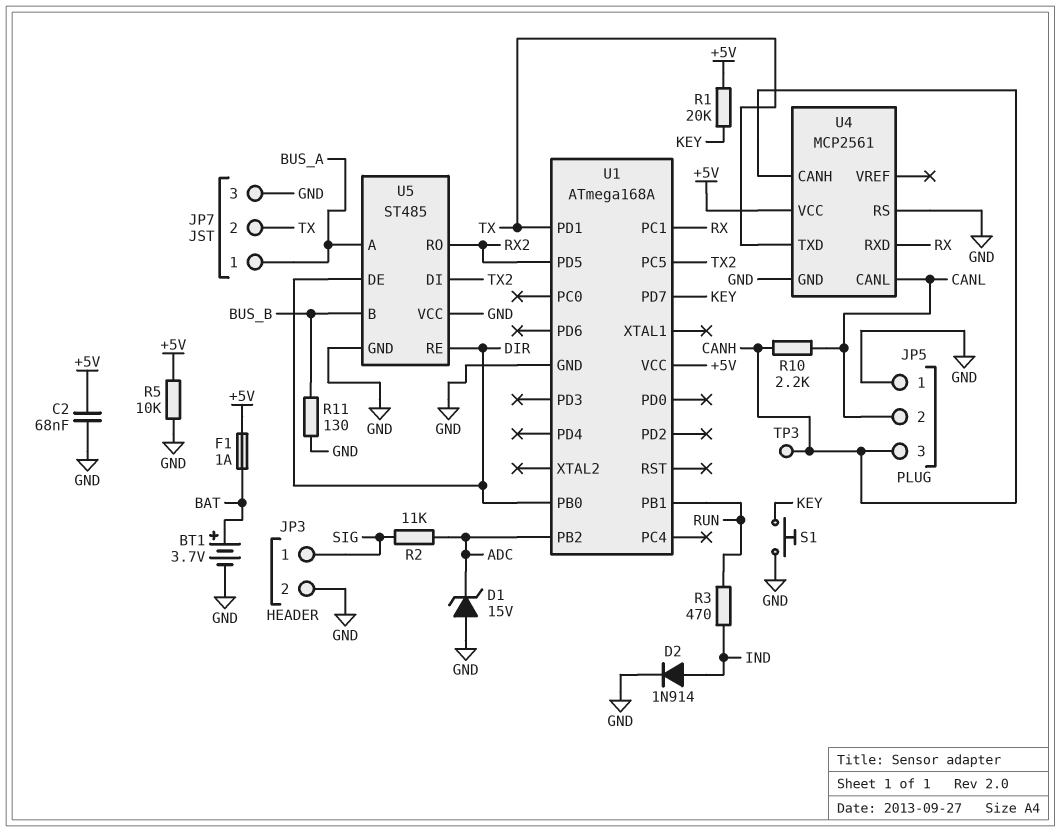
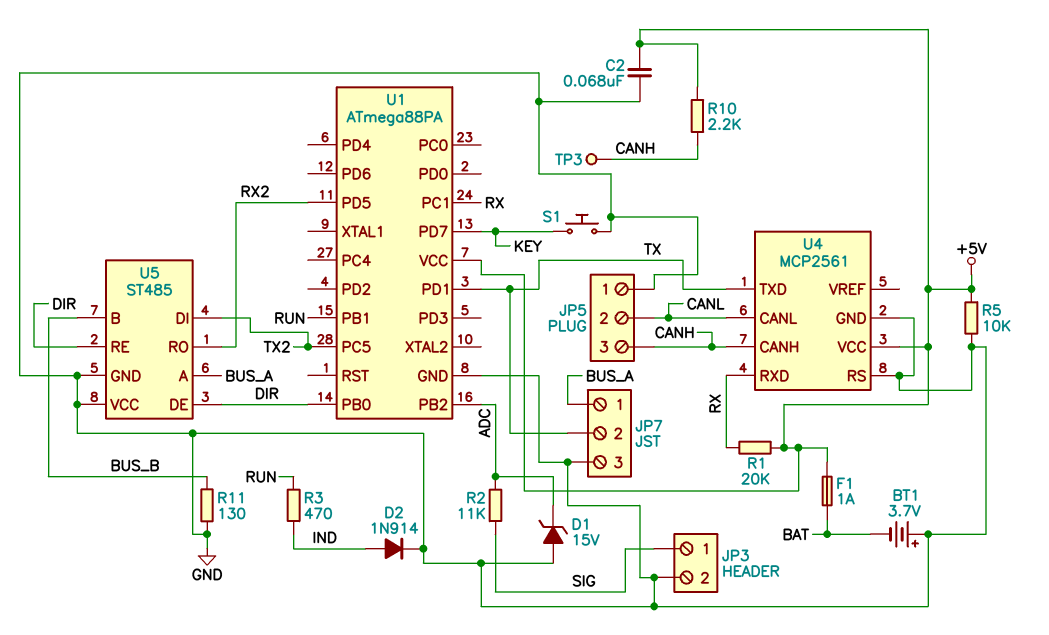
BT1: 3.7V (plus BAT, minus GND) -> 3.7V (plus GND, minus BAT)
R1: 20k (+5V, KEY) -> 20k (+5V, RX)
R10: 2.2k (CANH, CANL) -> 2.2k (+5V, CANH)
U1: ATmega168A -> ATmega88PA

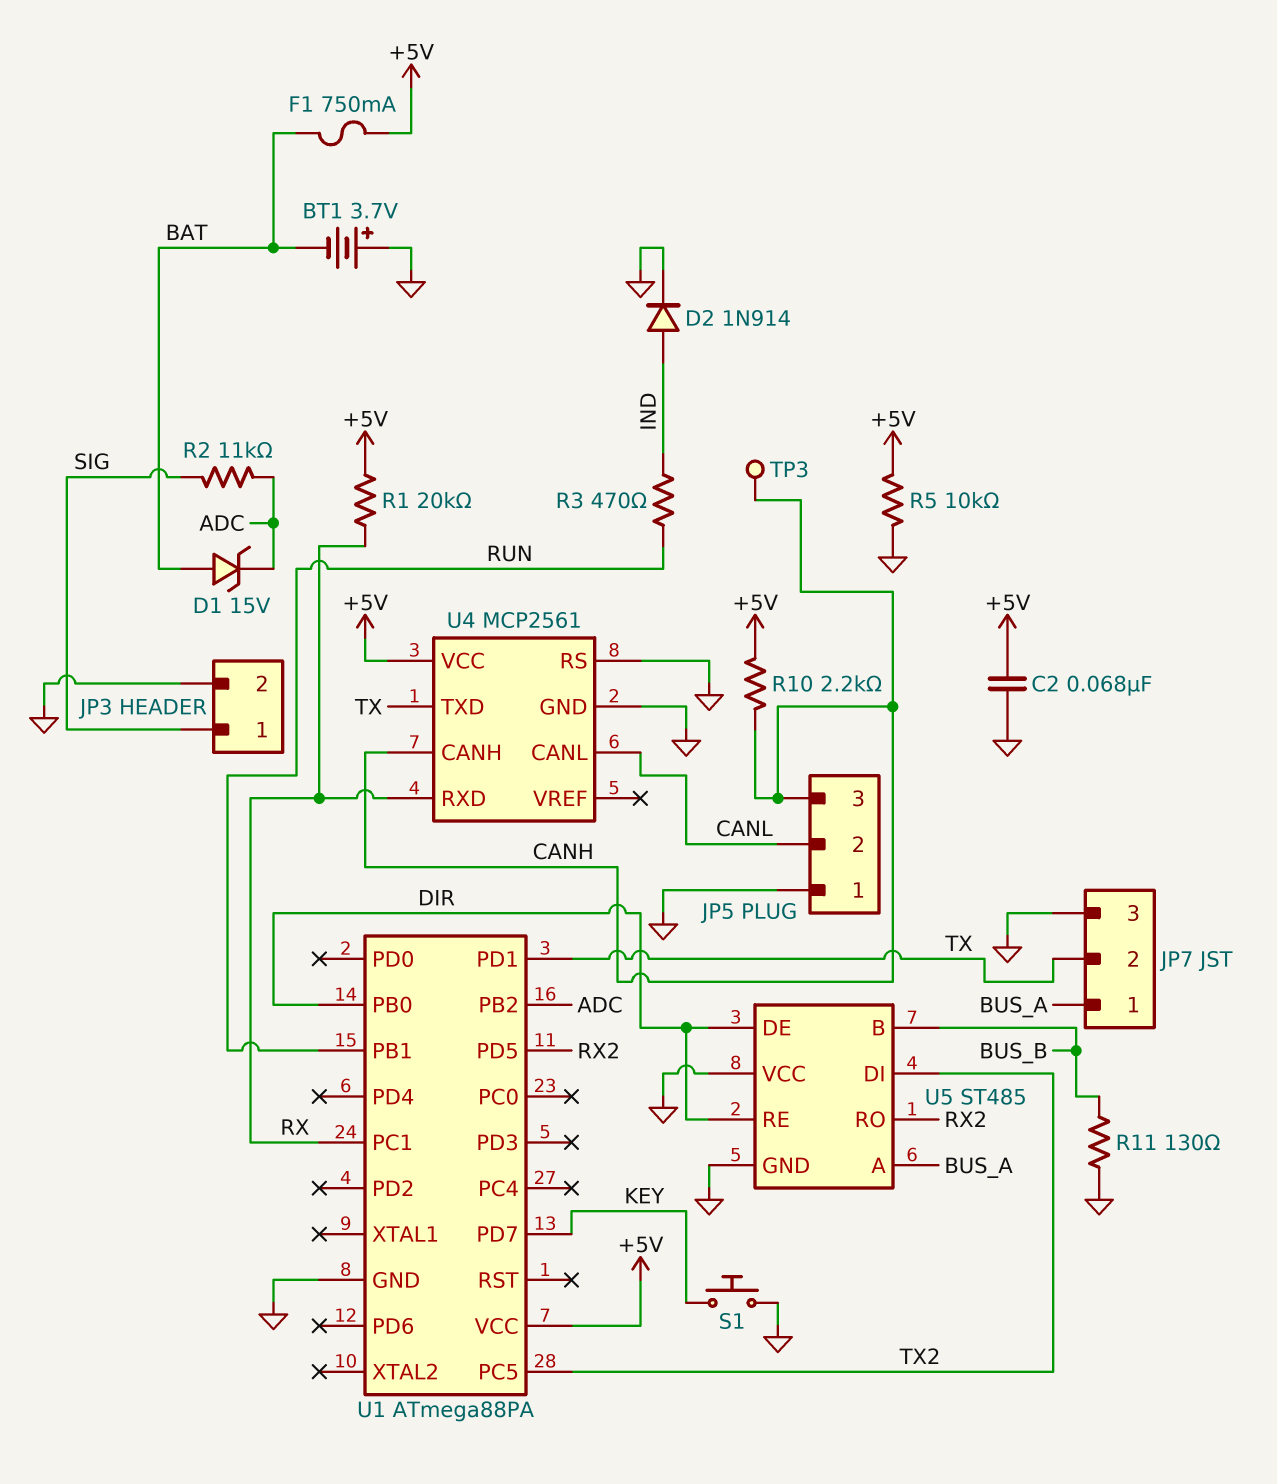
D1: zener 15V (A GND, K ADC) -> zener 15V (A BAT, K ADC)
F1: 1A (+5V, BAT) -> 750mA (+5V, BAT)

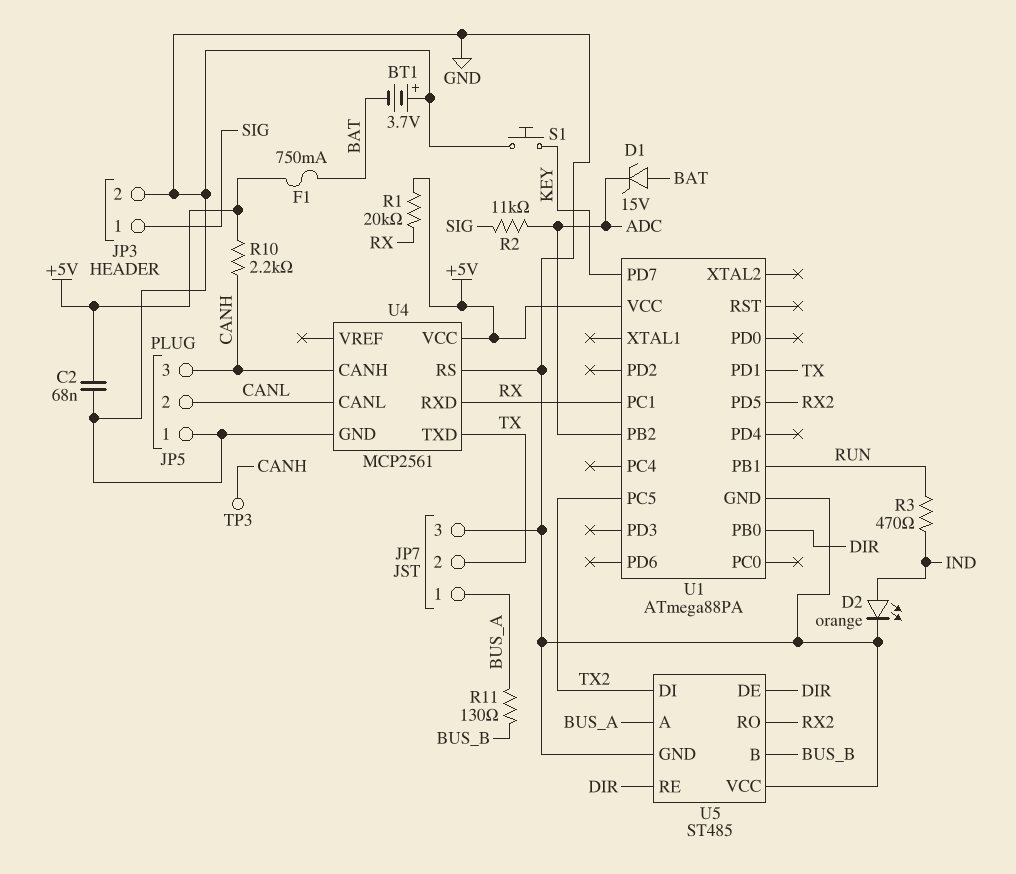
D2: diode 1N914 (A IND, K GND) -> LED orange (A IND, K GND)
R5: 10k (+5V, GND) -> none
R11: 130 (BUS_B, GND) -> 130 (BUS_A, BUS_B)

